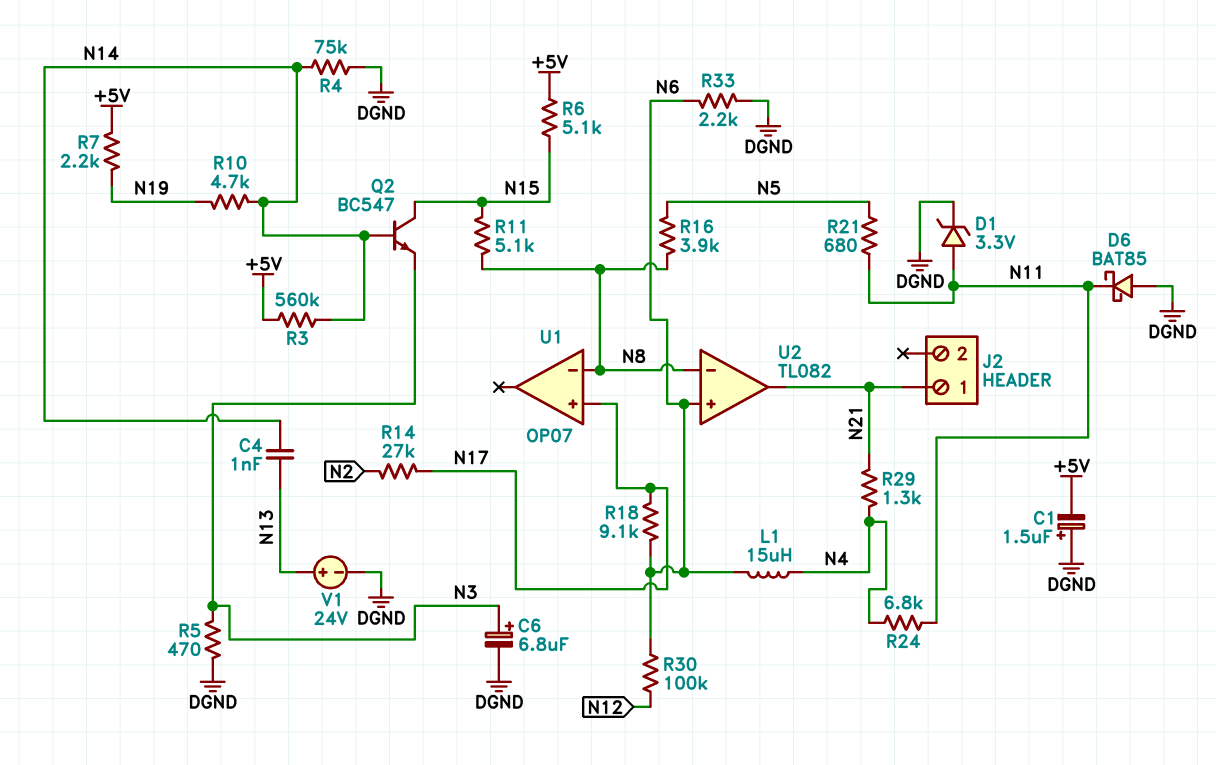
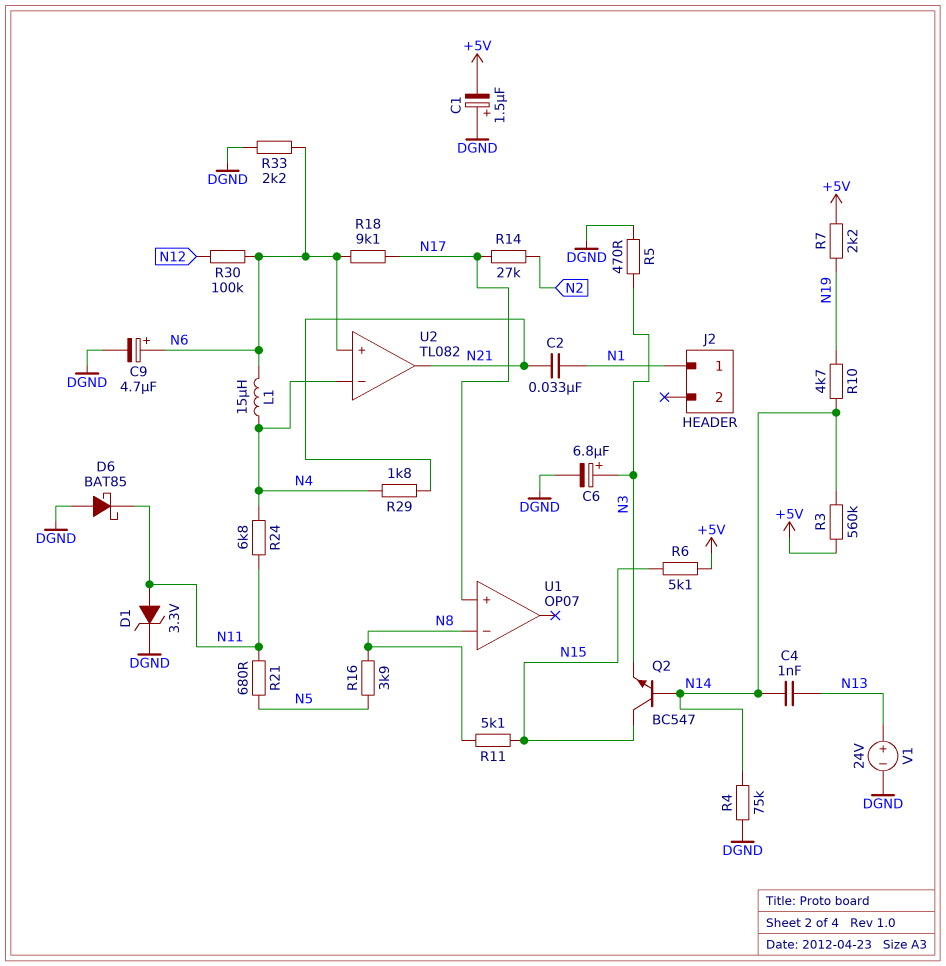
C2: none -> 33nF (N1, N21)
C9: none -> 4.7uF (plus N6, minus DGND)
J2 pin 1: N21 -> N1
R29: 1.3k (N4, N21) -> 1.8k (N4, N21)
U2 pin in-: N8 -> N4

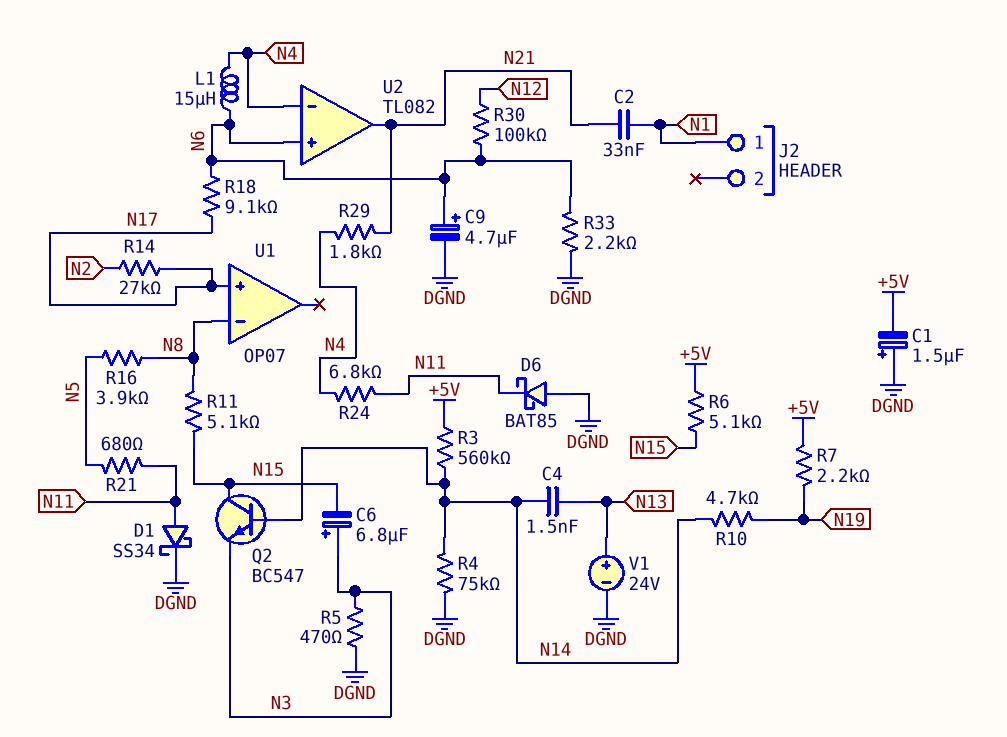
C4: 1nF (N13, N14) -> 1.5nF (N13, N14)
C6: 6.8uF (plus N3, minus DGND) -> 6.8uF (plus N3, minus N15)
D1: zener 3.3V (A N11, K DGND) -> schottky SS34 (A N11, K DGND)

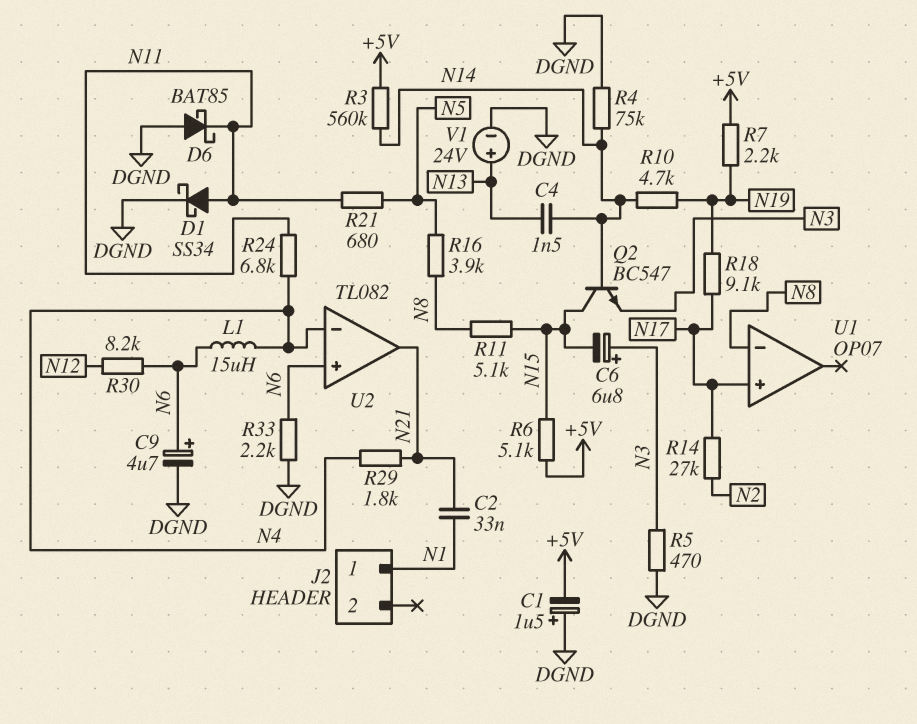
R18: 9.1k (N6, N17) -> 9.1k (N17, N19)
R30: 100k (N6, N12) -> 8.2k (N6, N12)

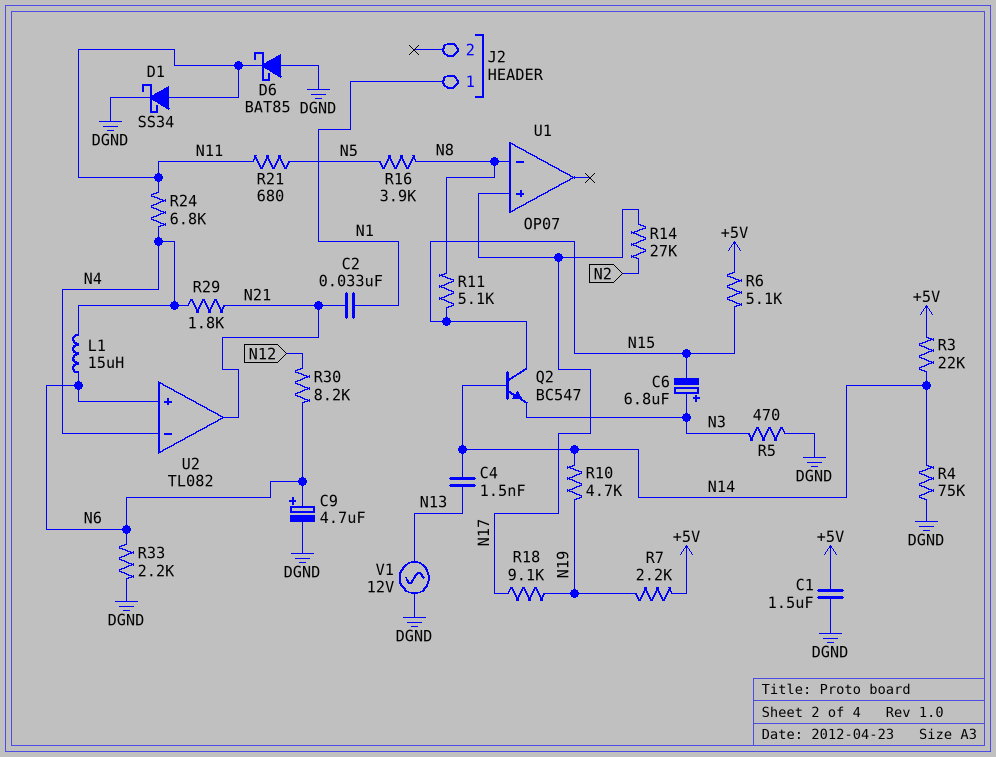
C1: 1.5uF (plus DGND, minus +5V) -> 1.5uF (+5V, DGND)
R3: 560k (+5V, N14) -> 22k (+5V, N14)
V1: 24V (plus N13, minus DGND) -> AC 12V (DGND, N13)

